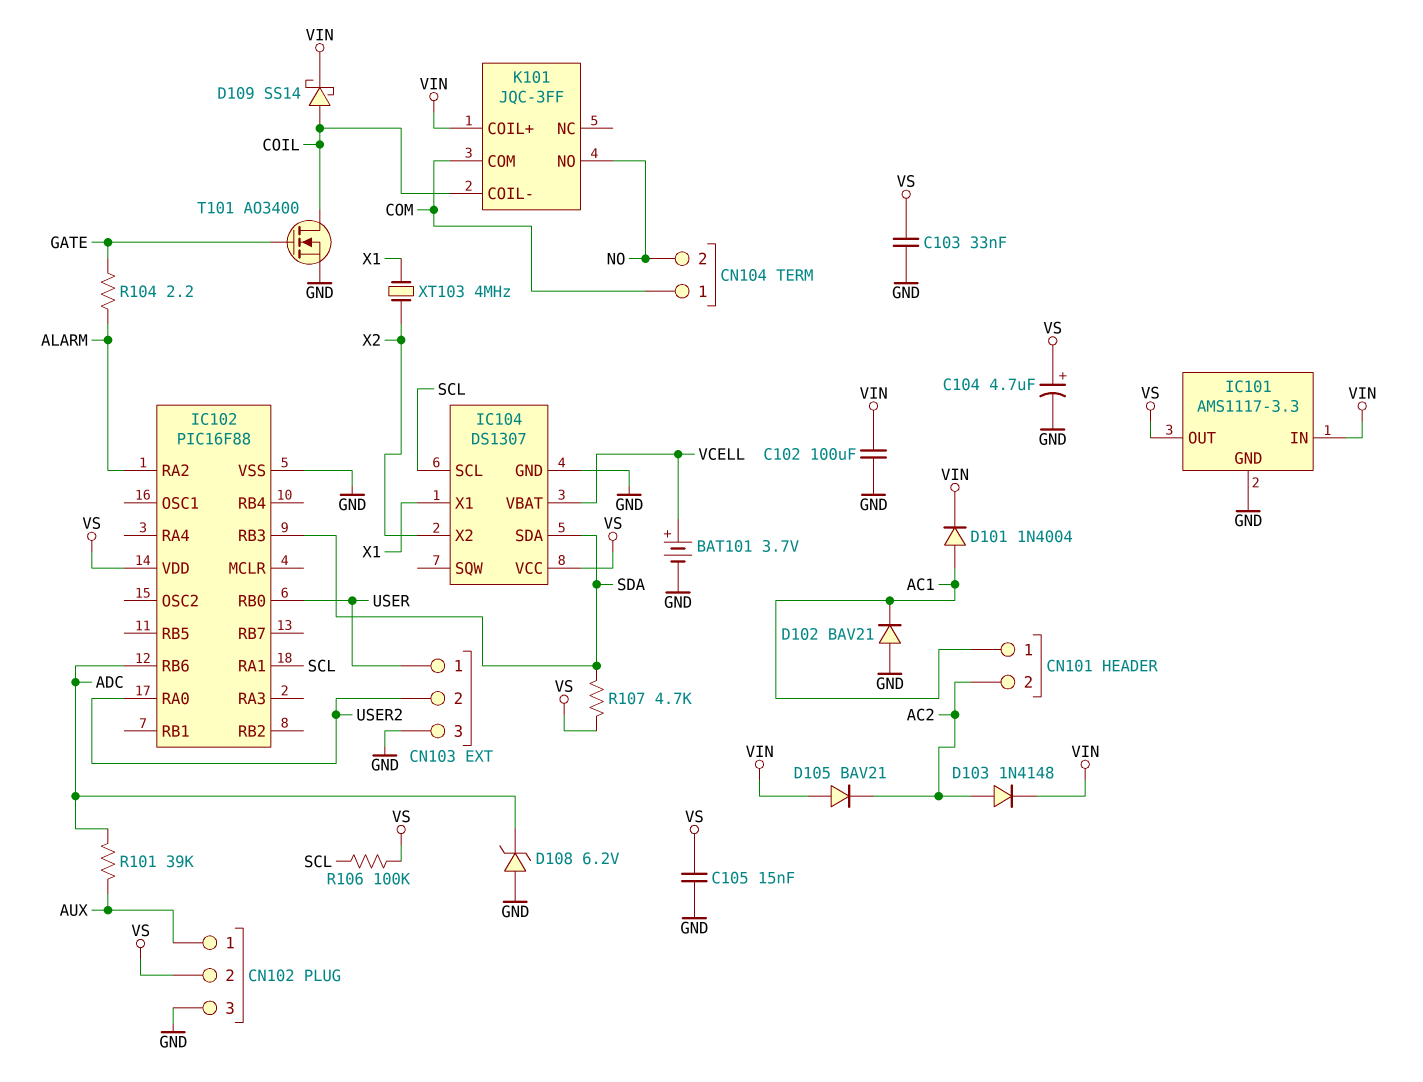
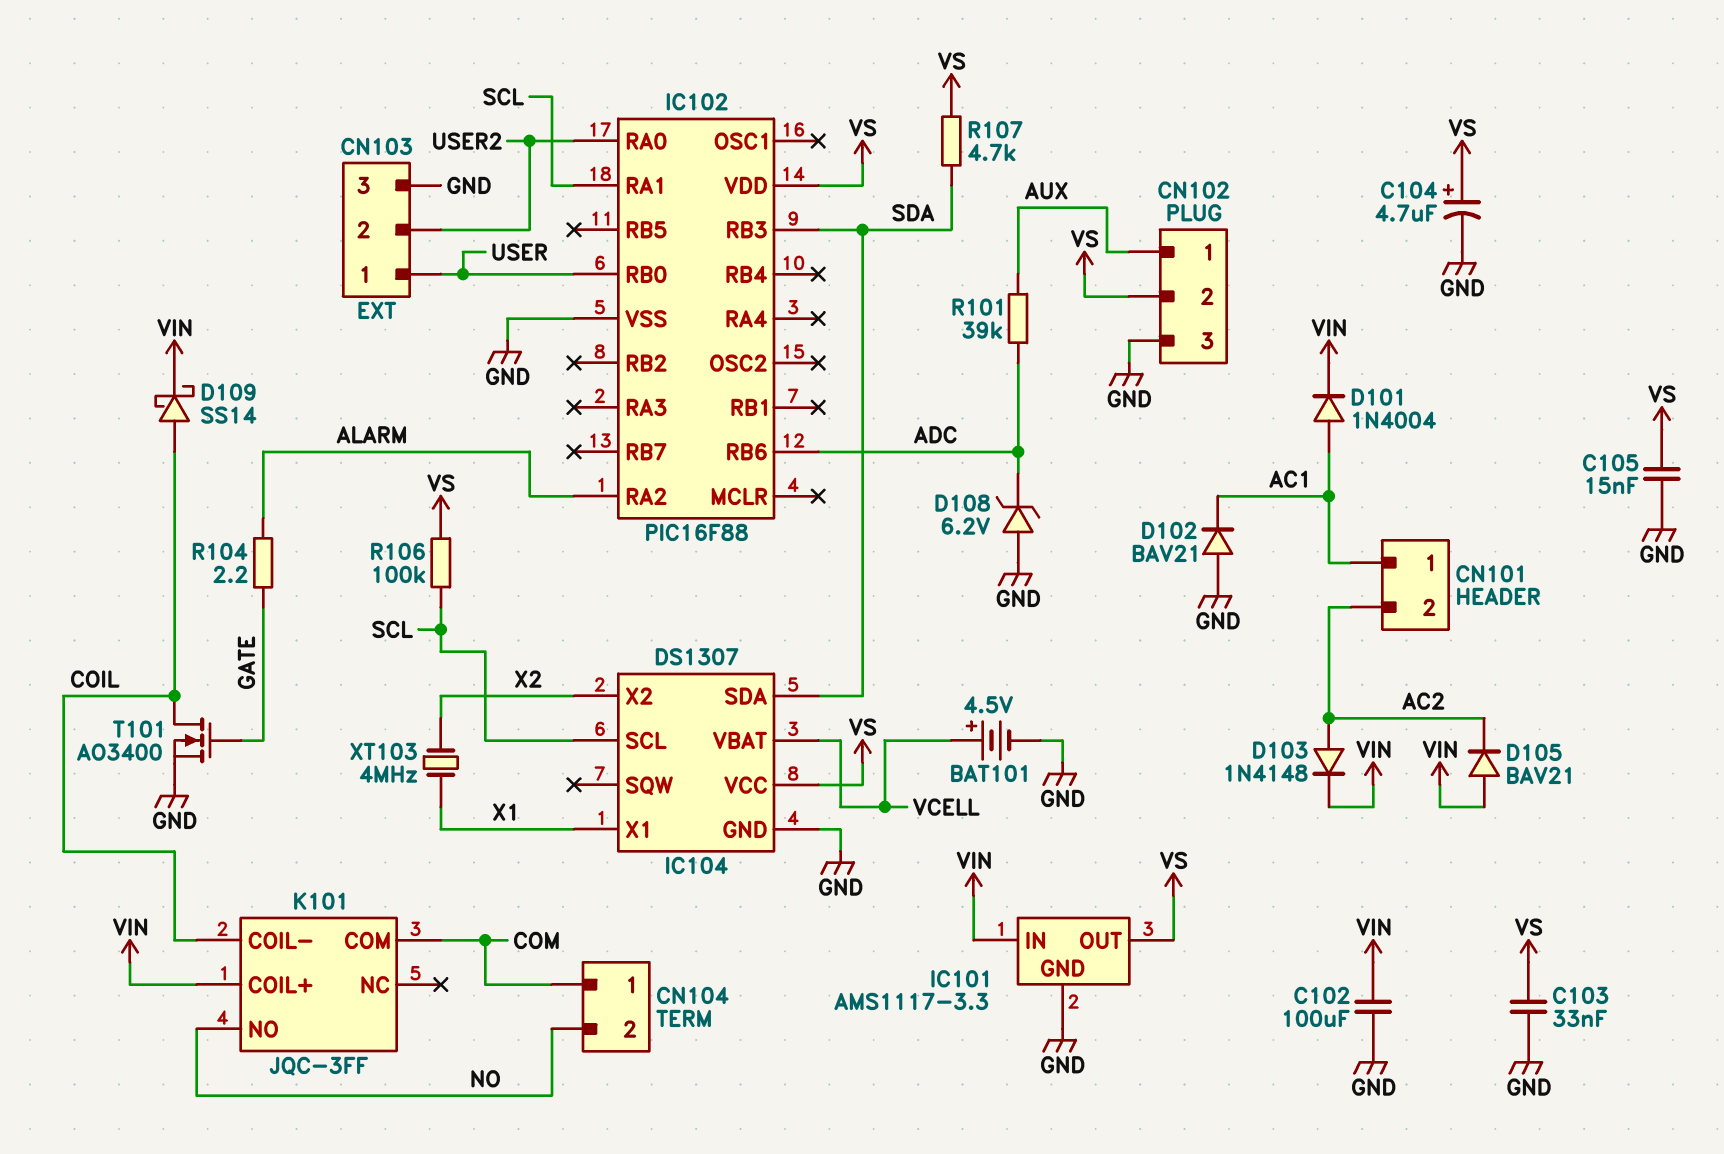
BAT101: 3.7V (plus VCELL, minus GND) -> 4.5V (plus VCELL, minus GND)

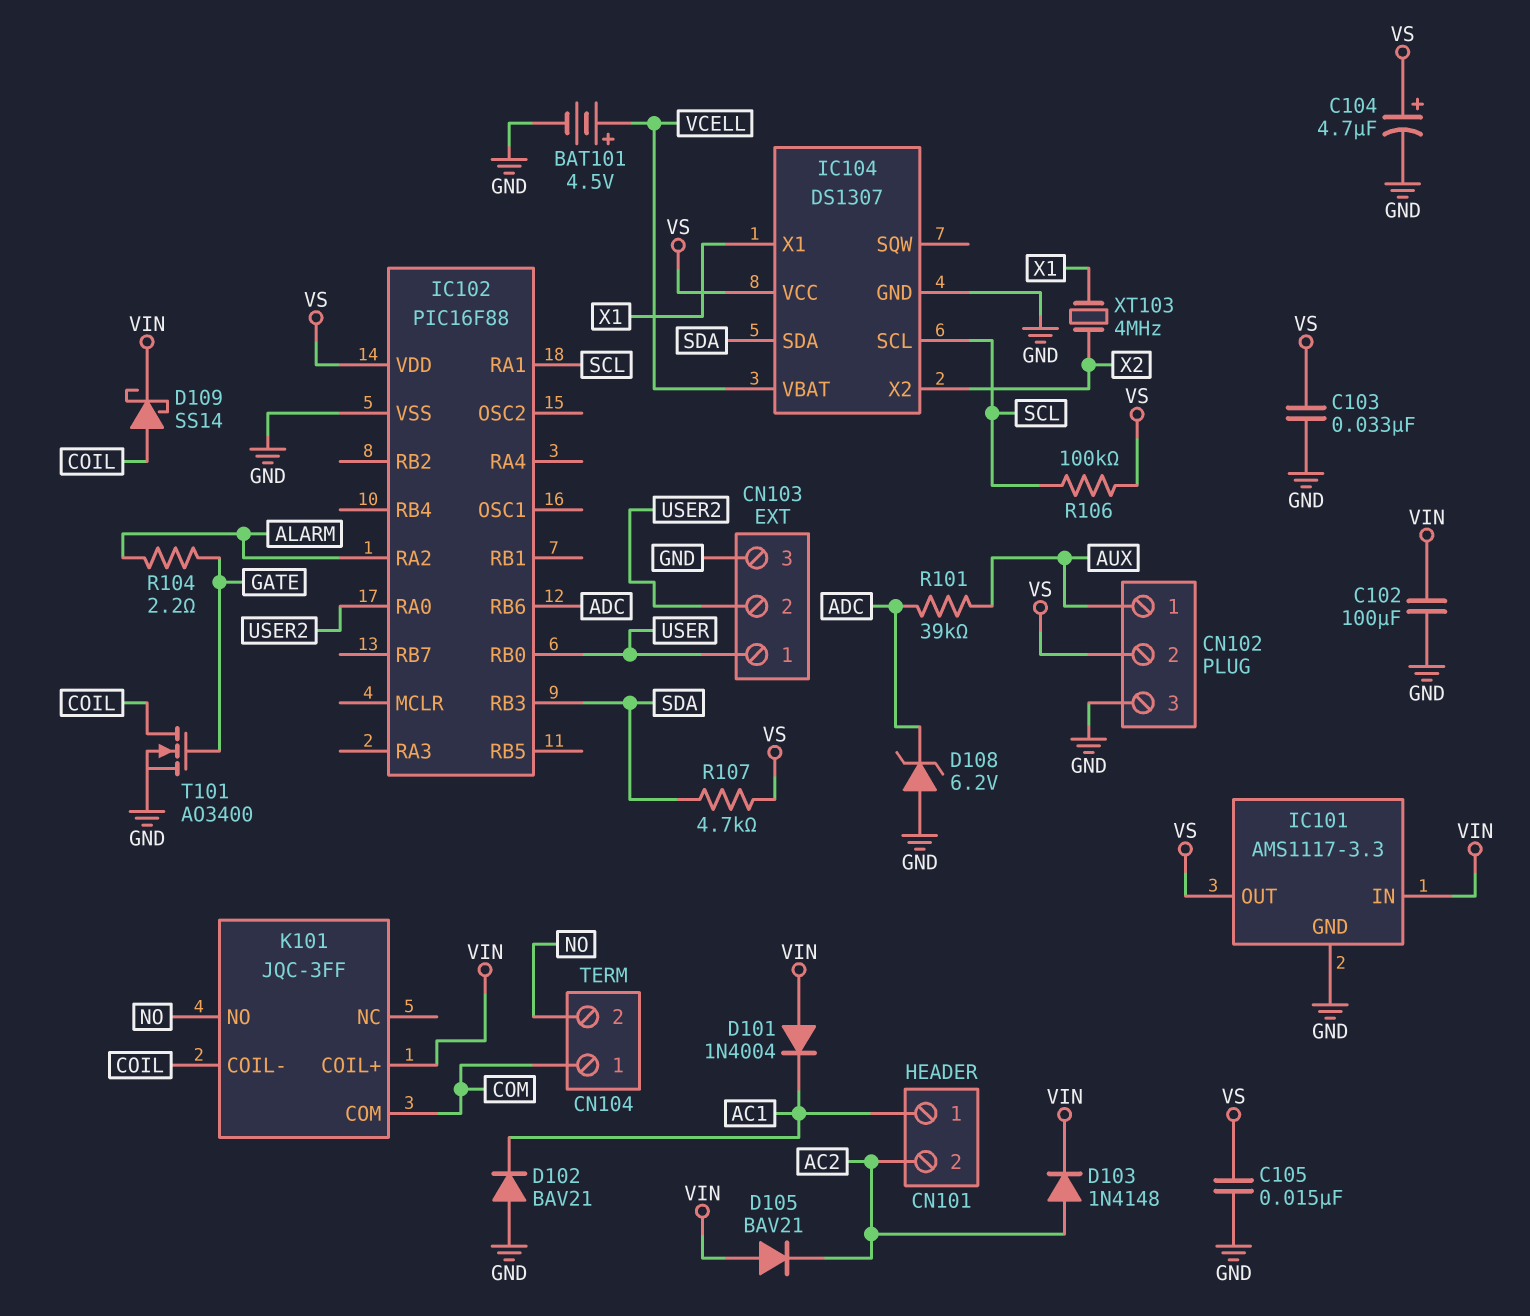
D101: diode 1N4004 (A AC1, K VIN) -> diode 1N4004 (A VIN, K AC1)

